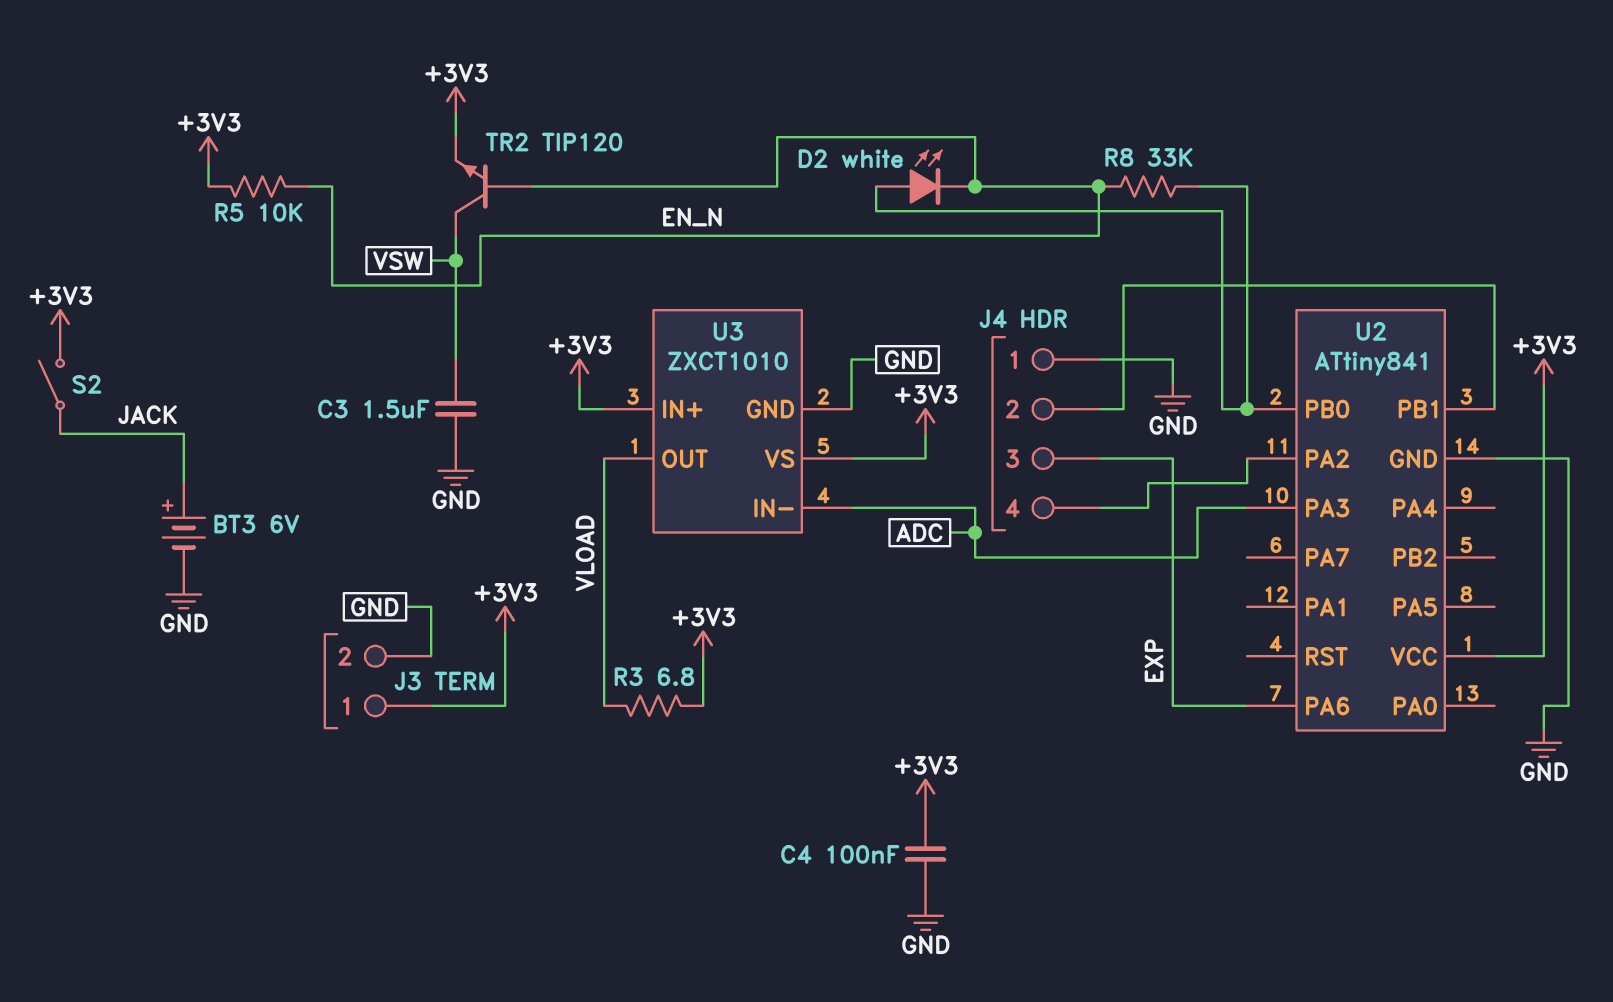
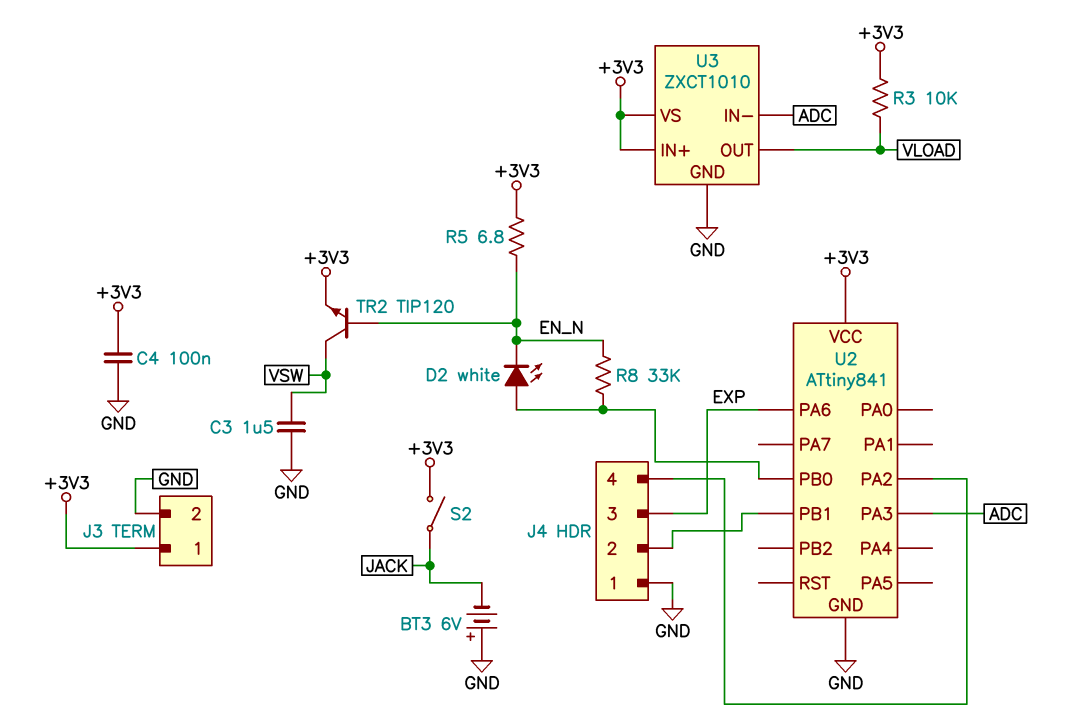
BT3: 6V (plus JACK, minus GND) -> 6V (plus GND, minus JACK)
R3: 6.8 (+3V3, VLOAD) -> 10k (+3V3, VLOAD)
R5: 10k (+3V3, EN_N) -> 6.8 (+3V3, EN_N)

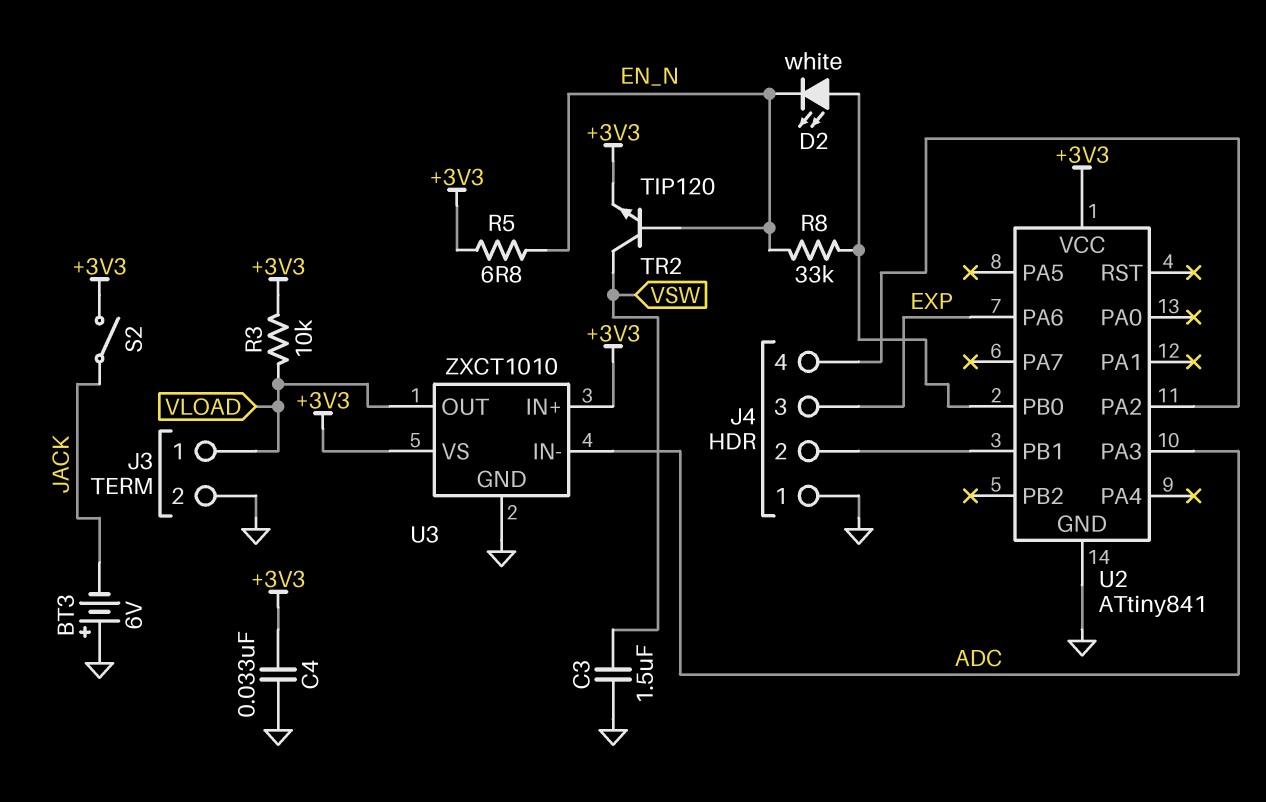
C4: 100nF (+3V3, GND) -> 33nF (+3V3, GND)
J3 pin 1: +3V3 -> VLOAD

